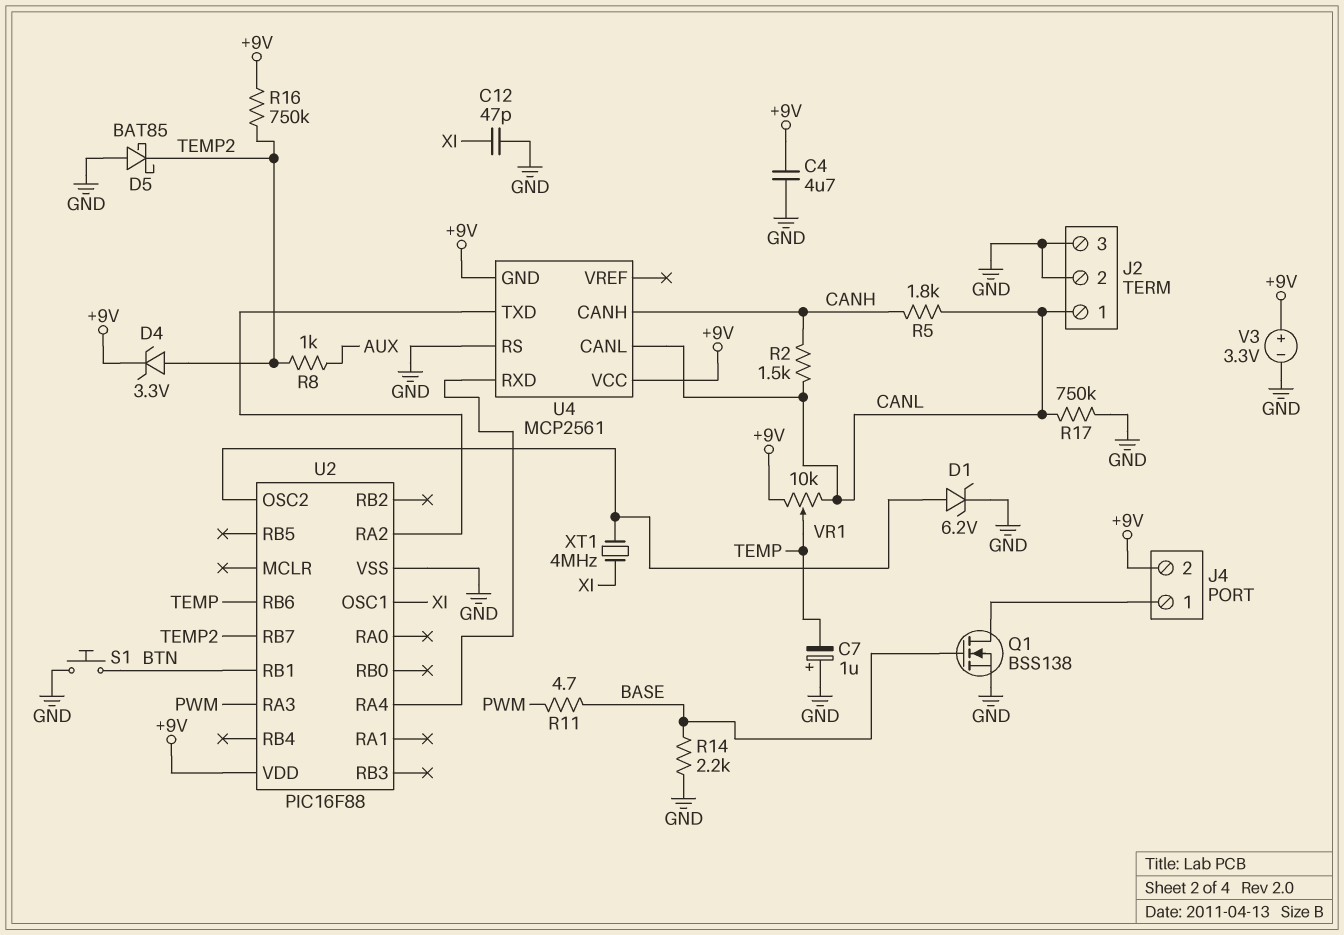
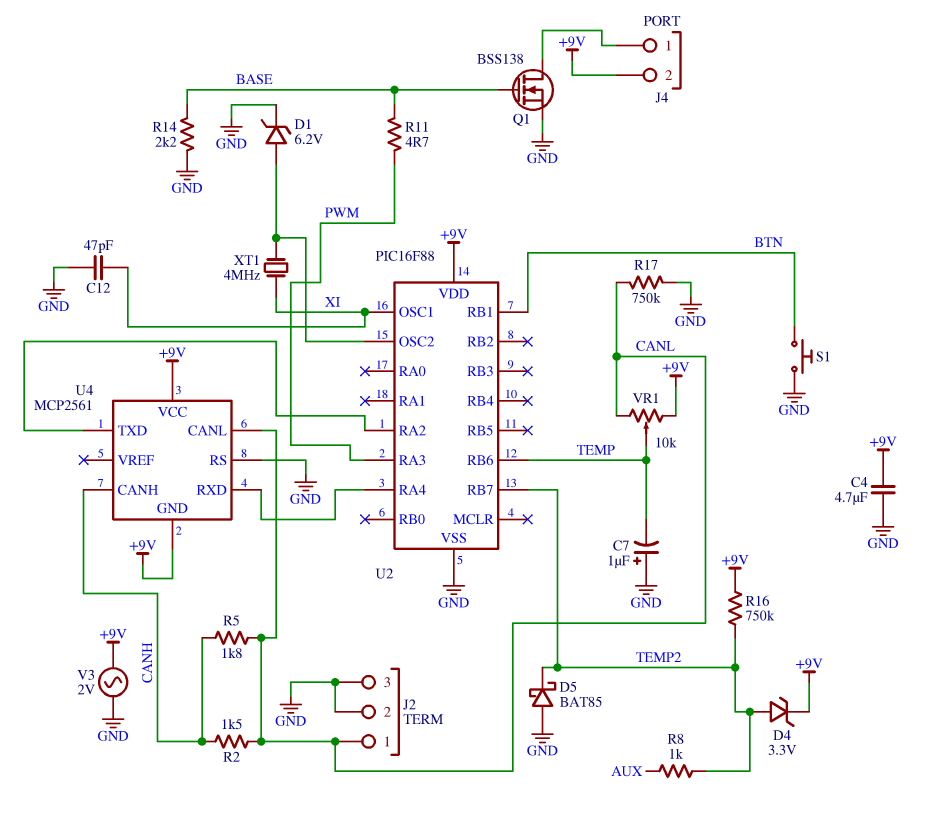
V3: 3.3V (plus +9V, minus GND) -> AC 2V (+9V, GND)

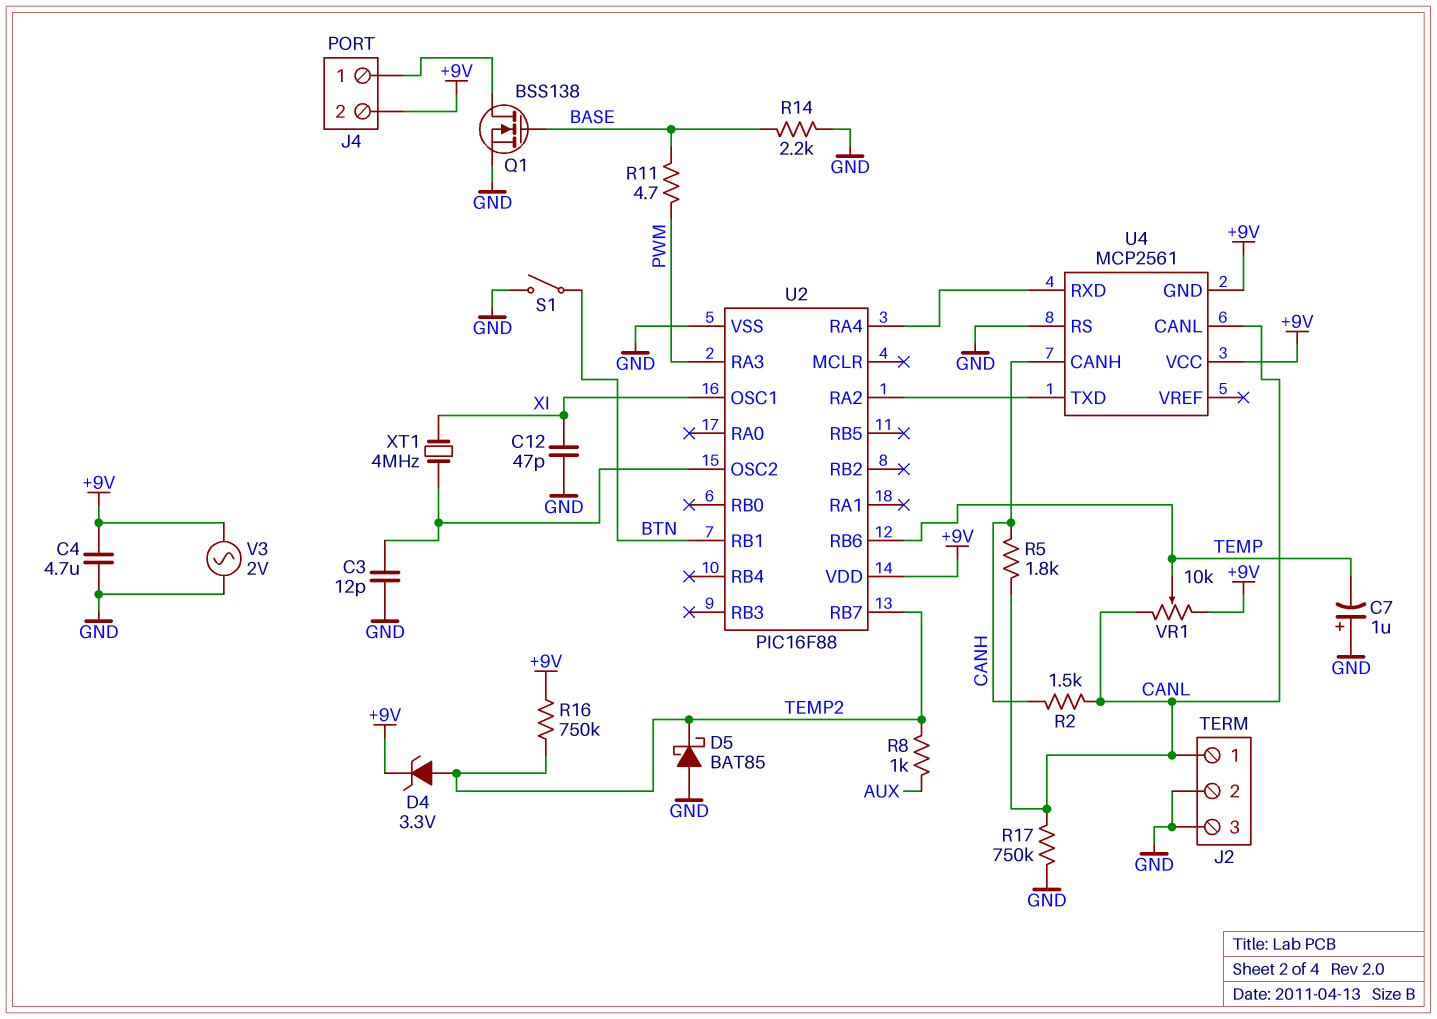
C3: none -> 12pF (GND, U2/OSC2)
D1: zener 6.2V (A U2/OSC2, K GND) -> none
S1: button (BTN, GND) -> switch (BTN, GND)

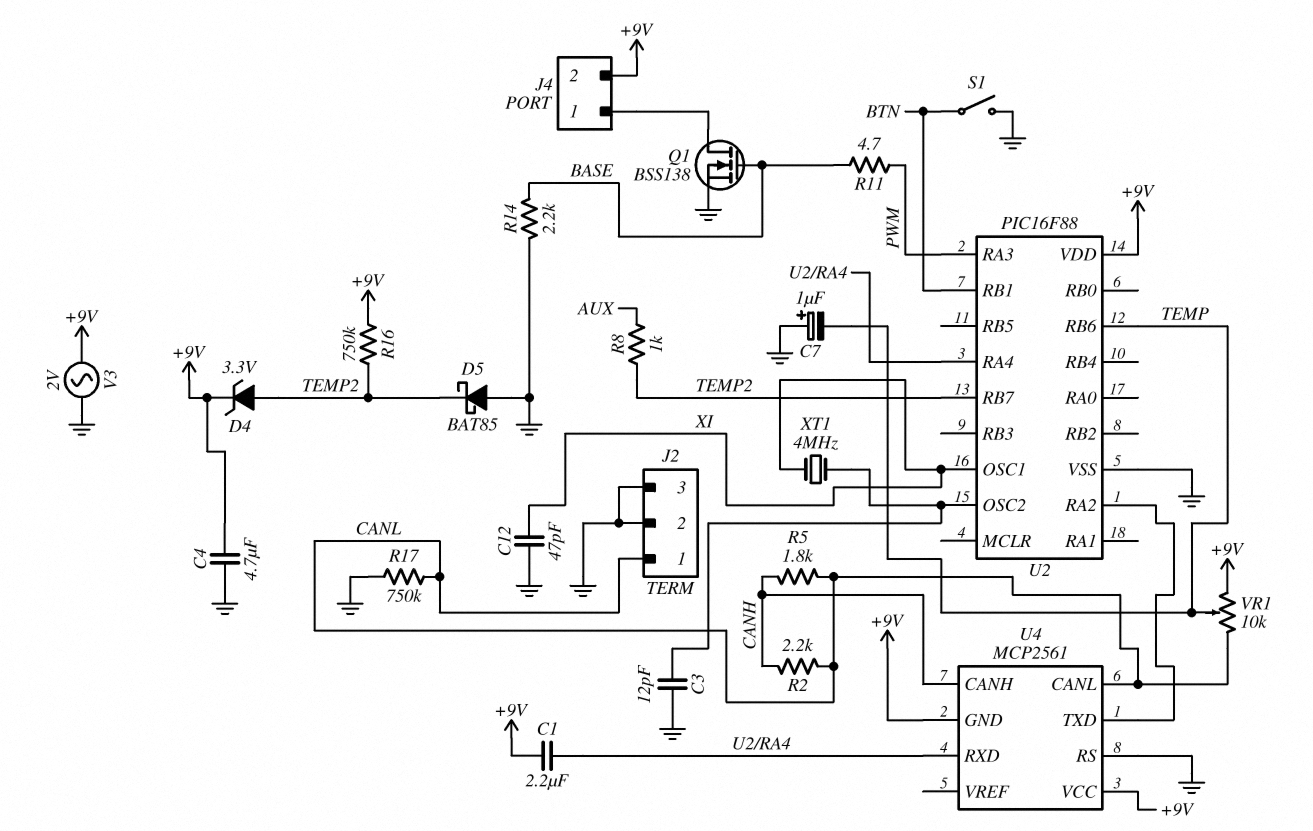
C1: none -> 2.2uF (+9V, U2/RA4)
R2: 1.5k (CANH, CANL) -> 2.2k (CANH, CANL)

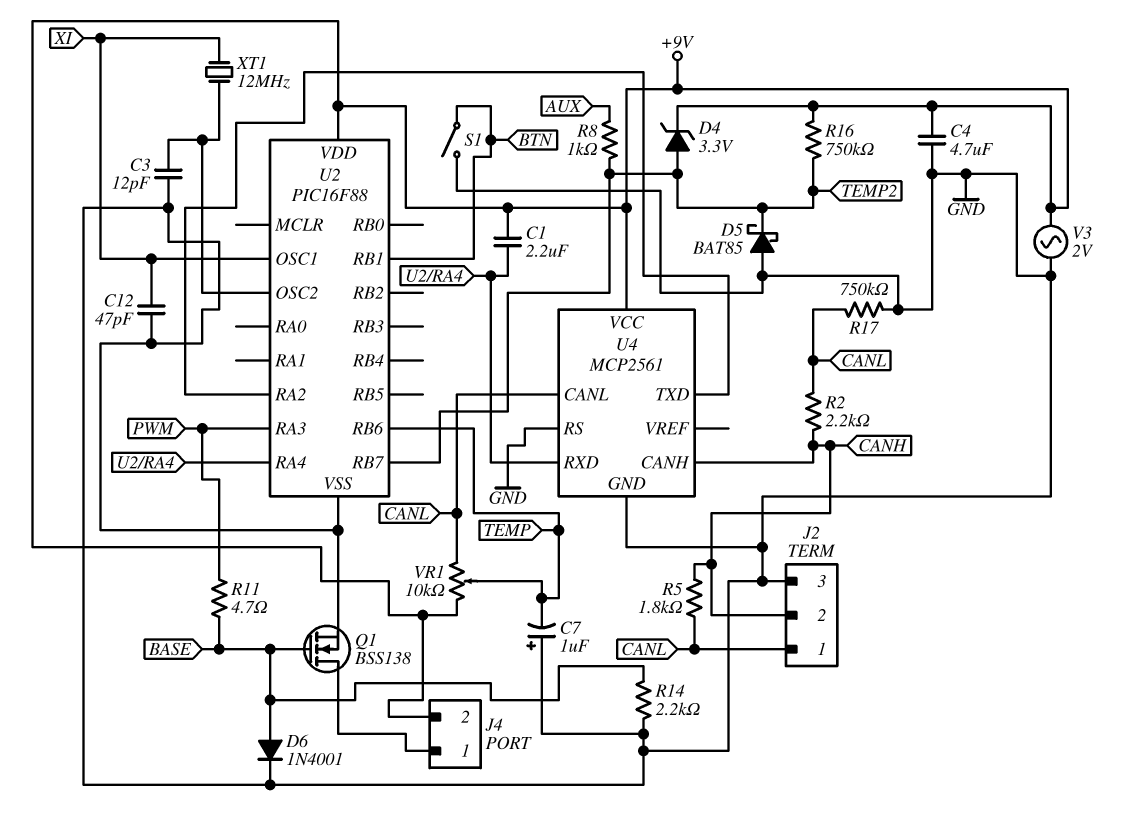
D6: none -> diode 1N4001 (A BASE, K GND)
J2 pin 2: GND -> CANH
U4 pin GND: +9V -> GND
XT1: 4MHz (U2/OSC2, XI) -> 12MHz (U2/OSC2, XI)

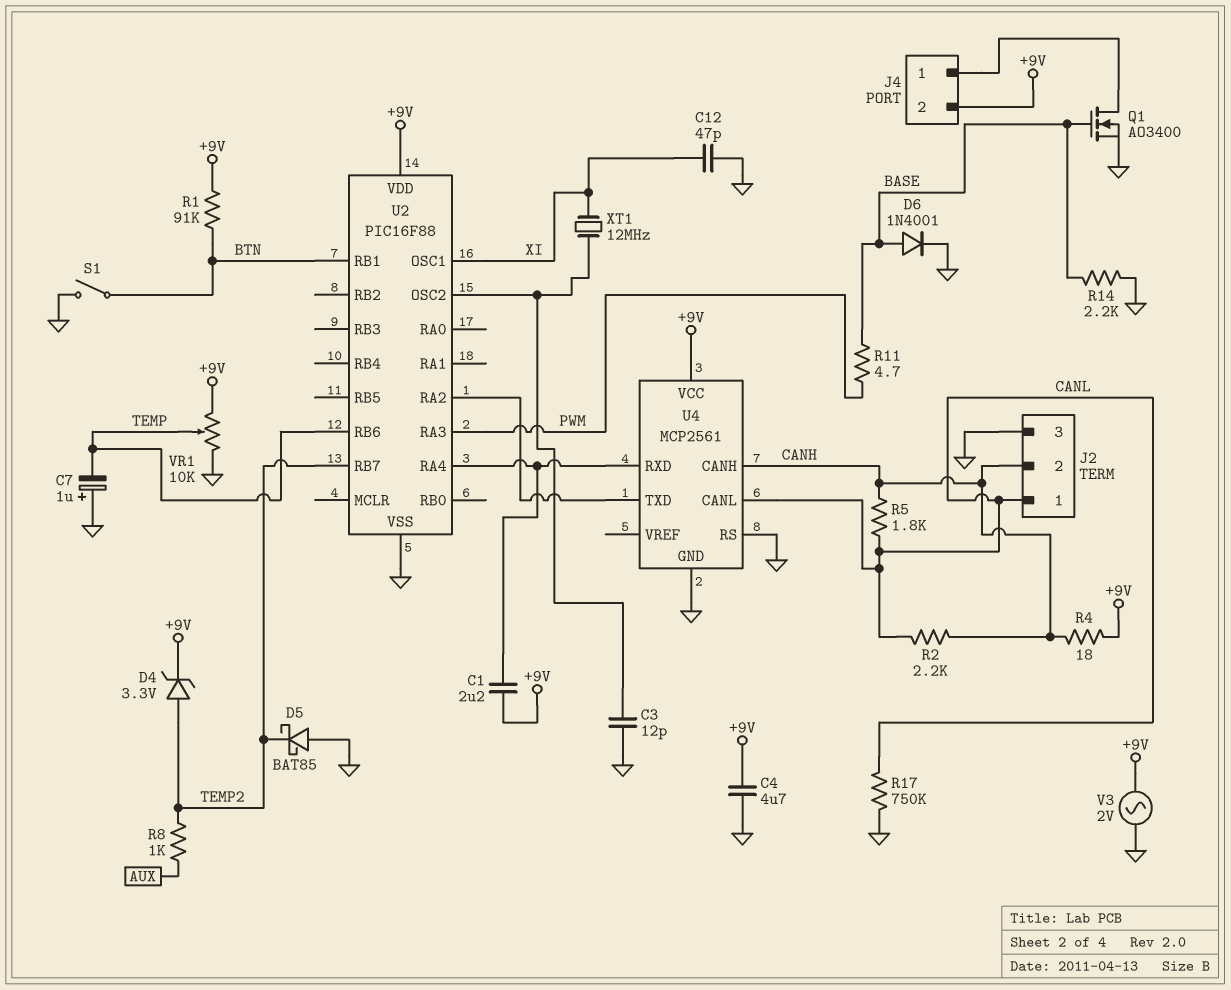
Q1: NMOS BSS138 (G BASE, D J4/1, S GND) -> NMOS AO3400 (G BASE, D J4/1, S GND)
R1: none -> 91k (+9V, BTN)
R4: none -> 18 (+9V, CANH)
R16: 750k (+9V, TEMP2) -> none
VR1: 10k (+9V, CANL, wiper TEMP) -> 10k (+9V, GND, wiper TEMP)

